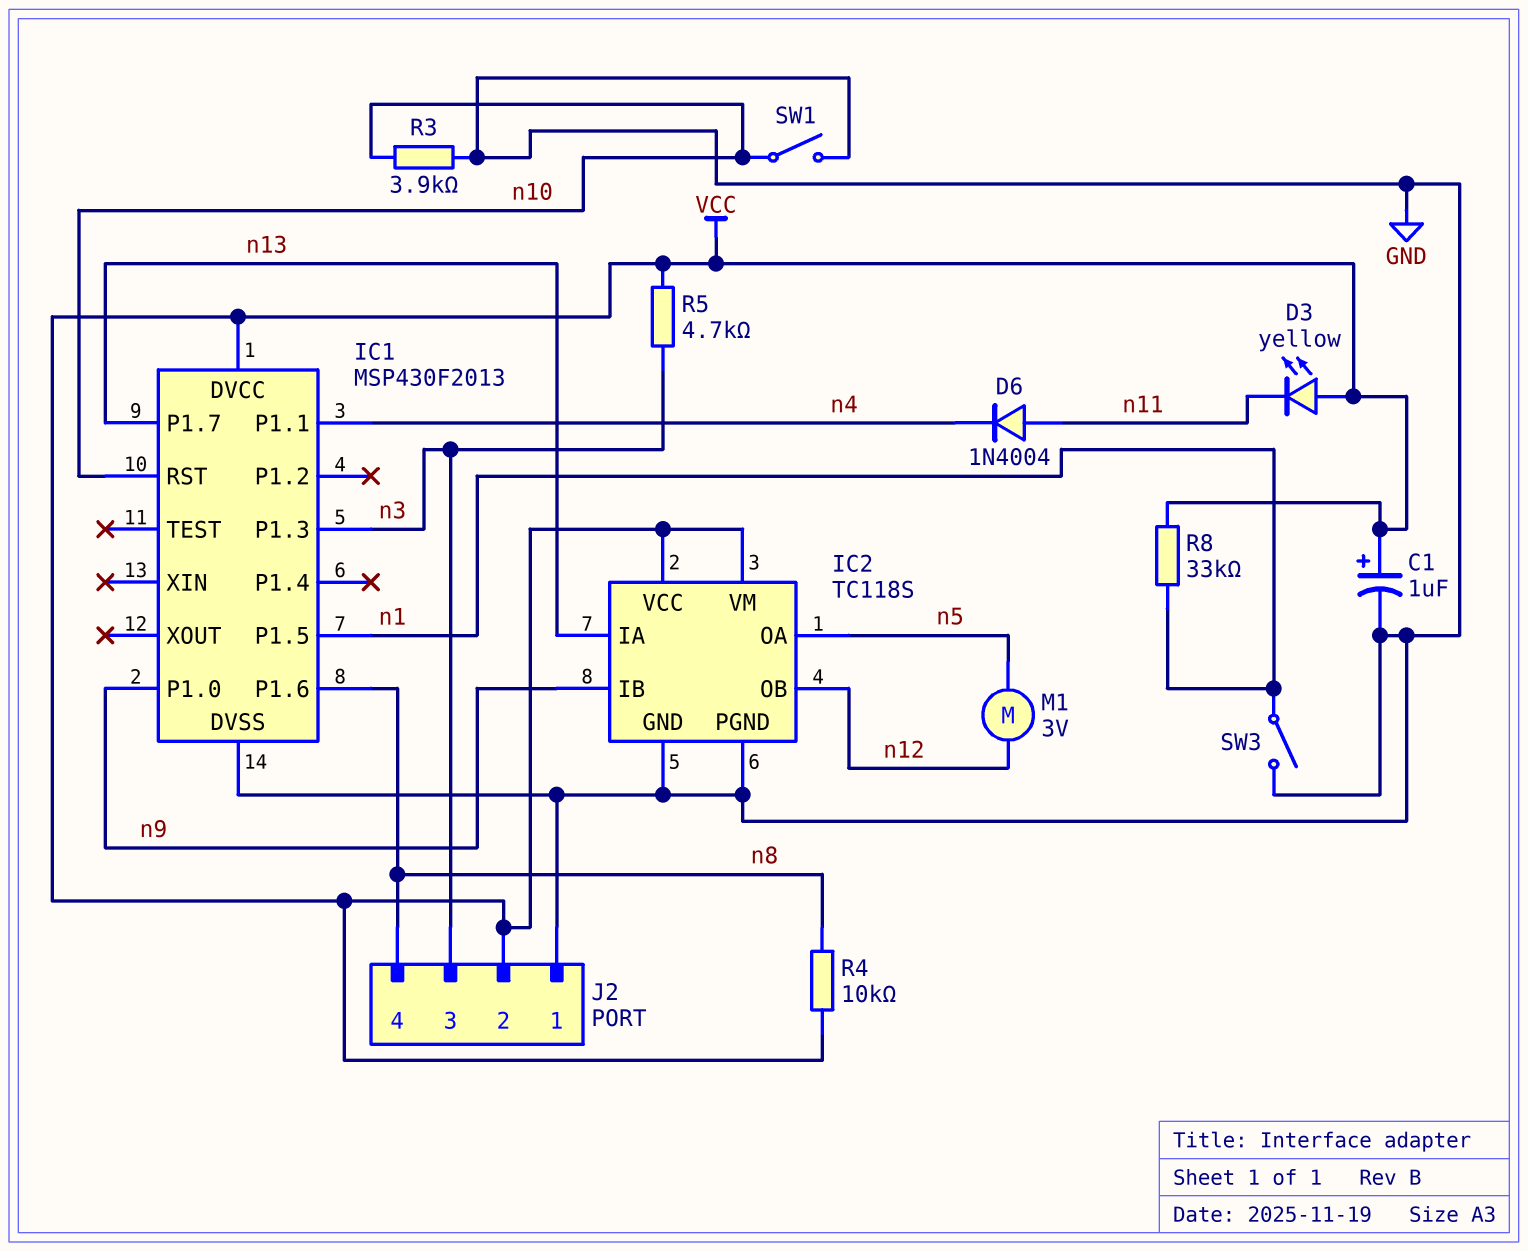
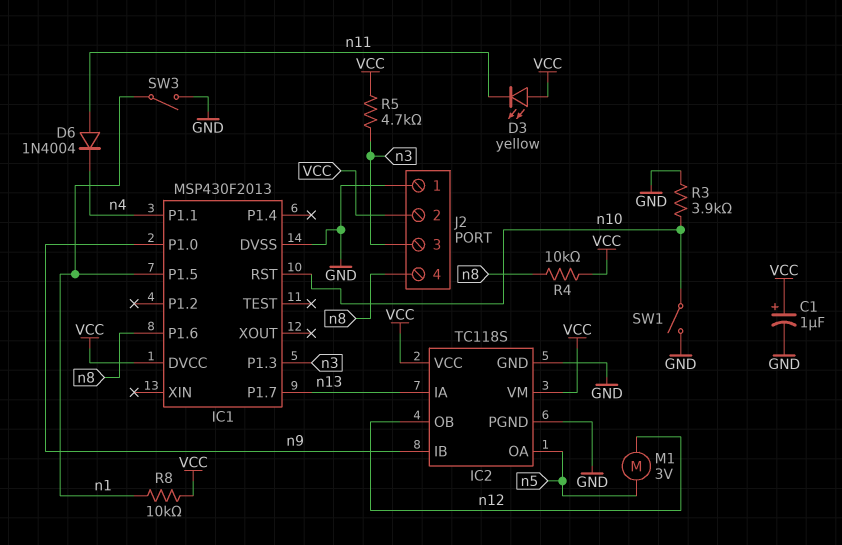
R8: 33k (VCC, n1) -> 10k (VCC, n1)

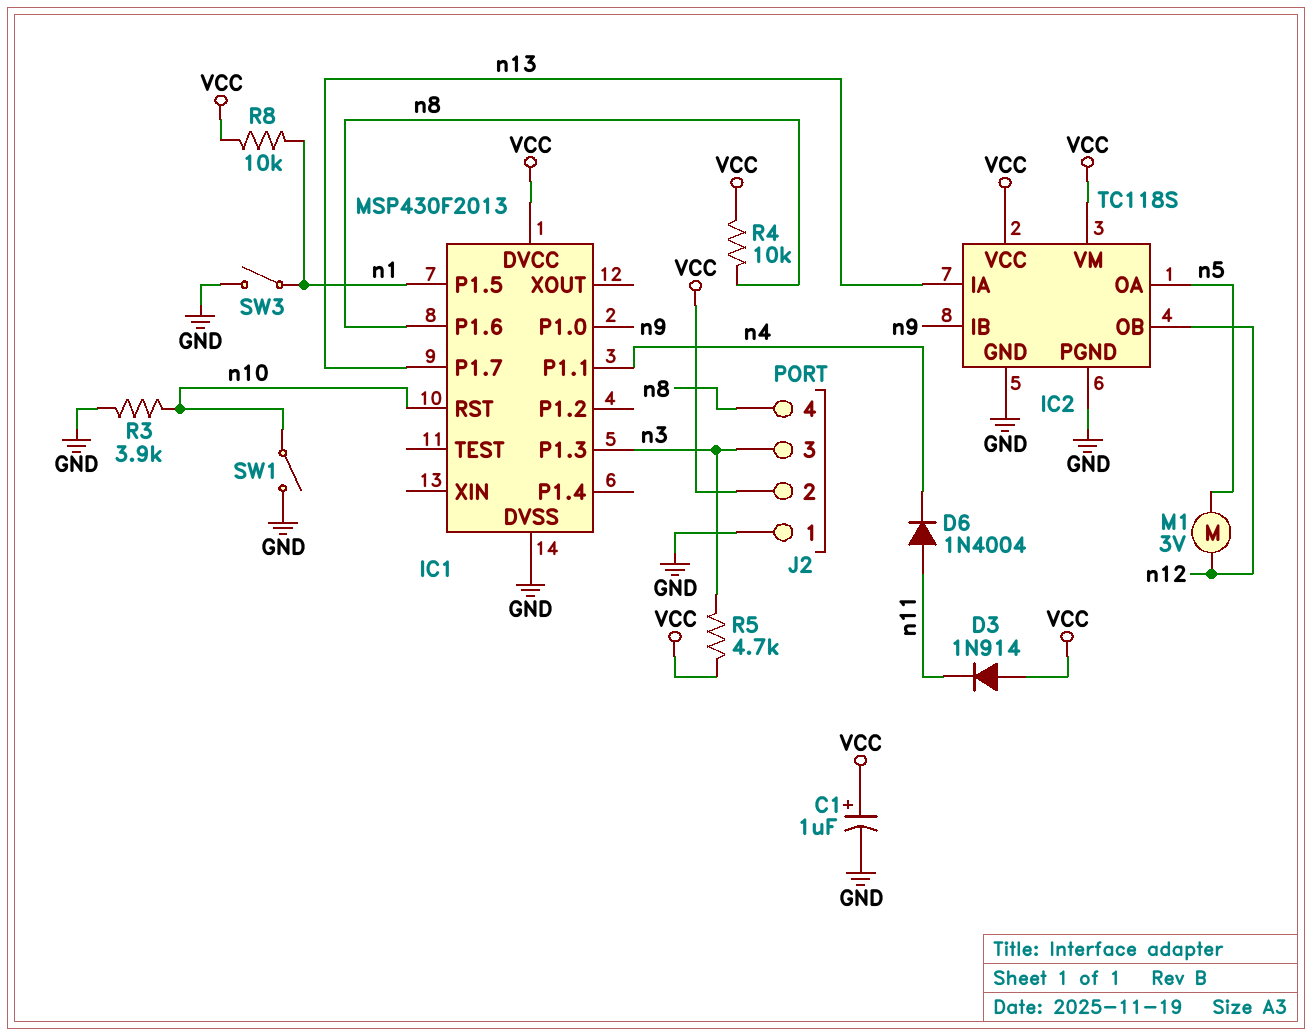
D3: LED yellow (A VCC, K n11) -> diode 1N914 (A VCC, K n11)

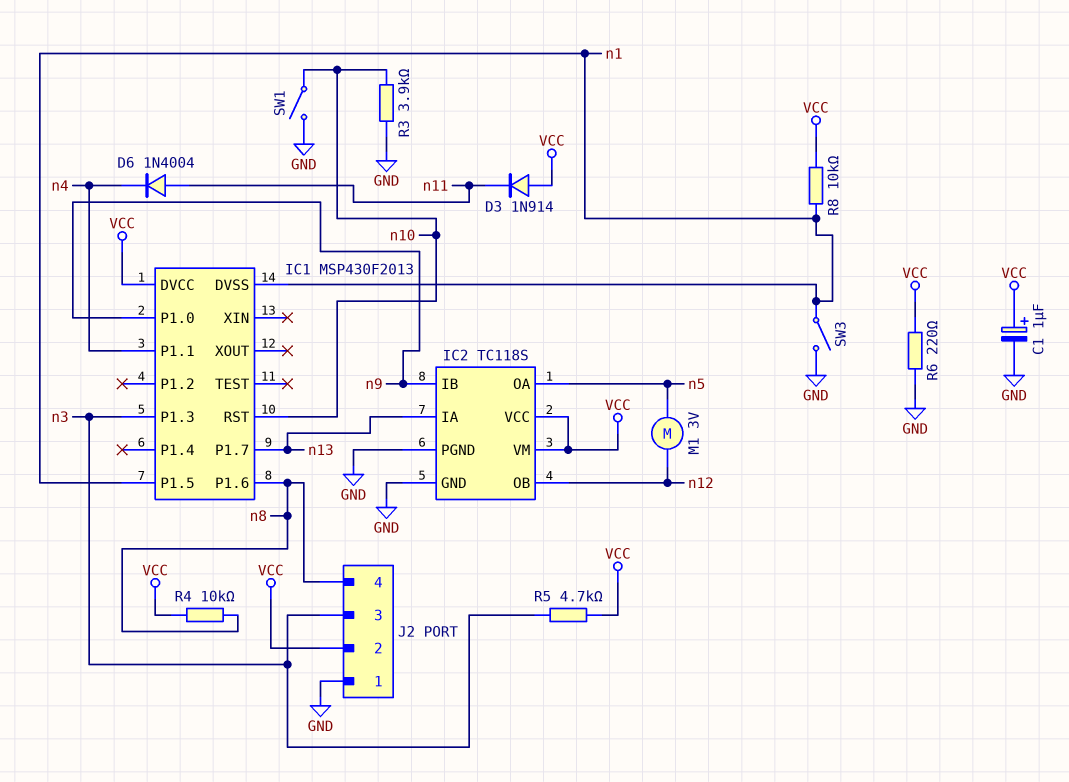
IC1 pin DVSS: GND -> n1
R6: none -> 220 (GND, VCC)

